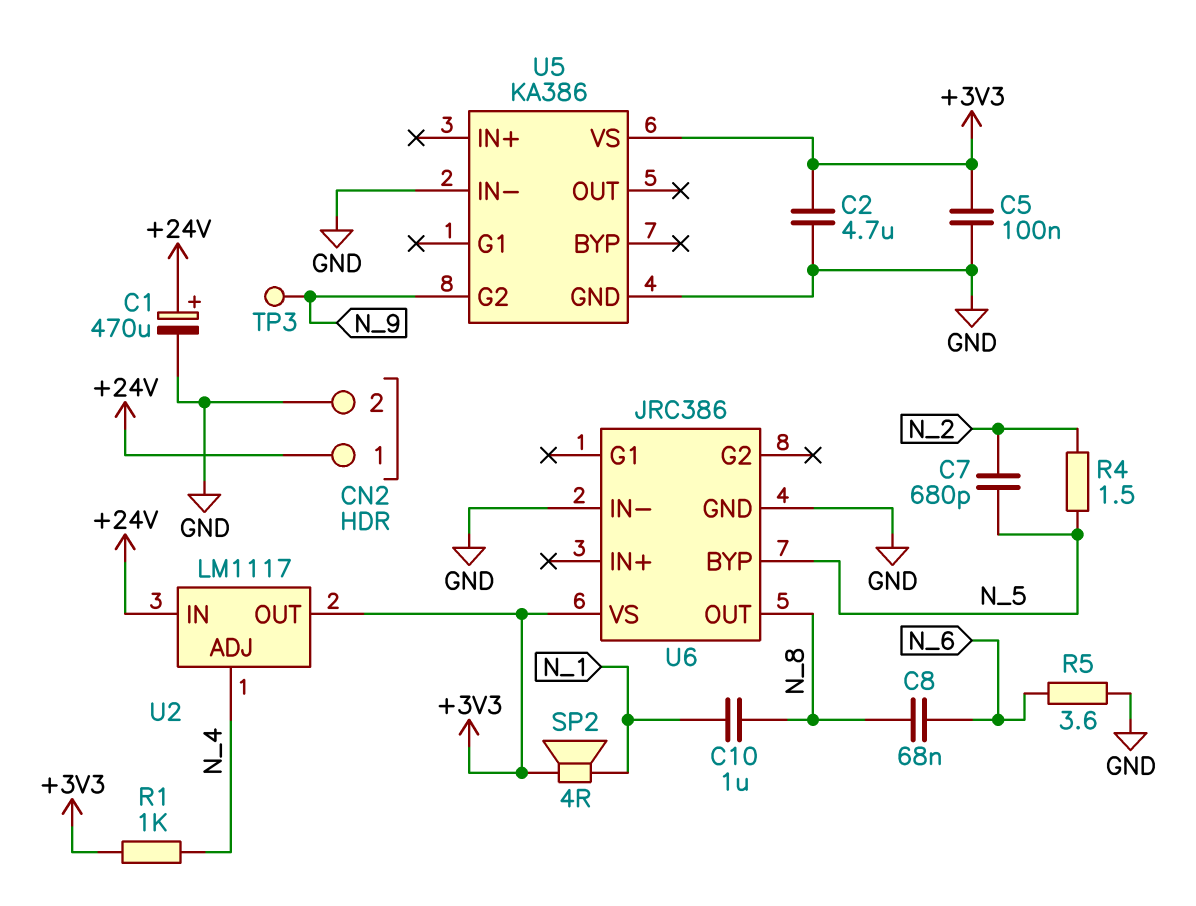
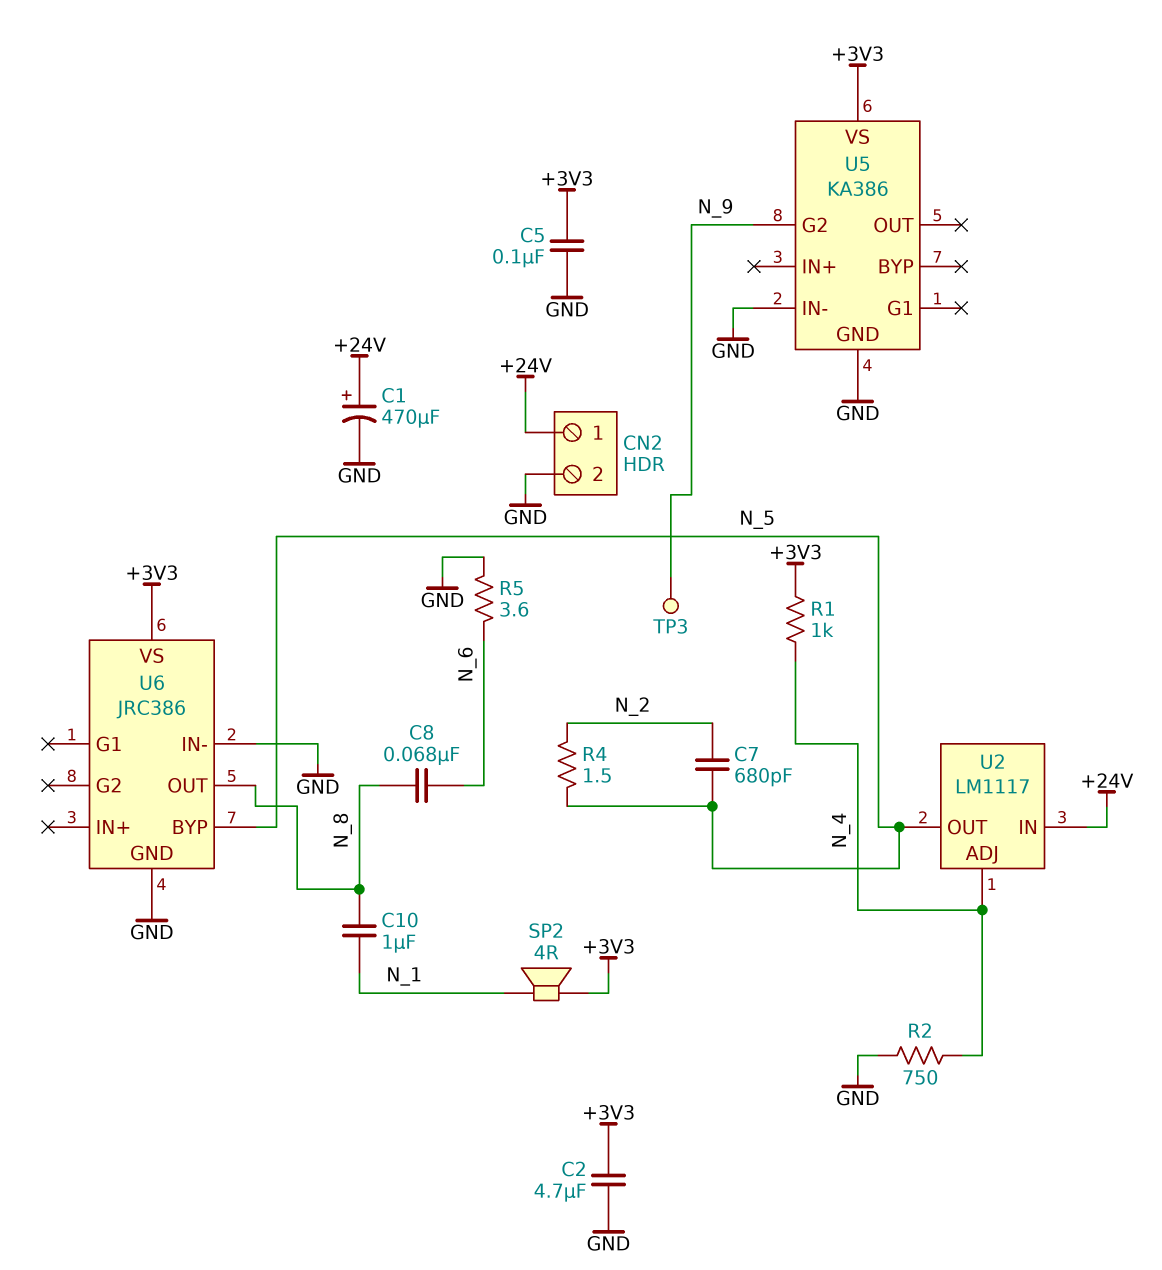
R2: none -> 750 (GND, N_4)
U2 pin OUT: +3V3 -> N_5

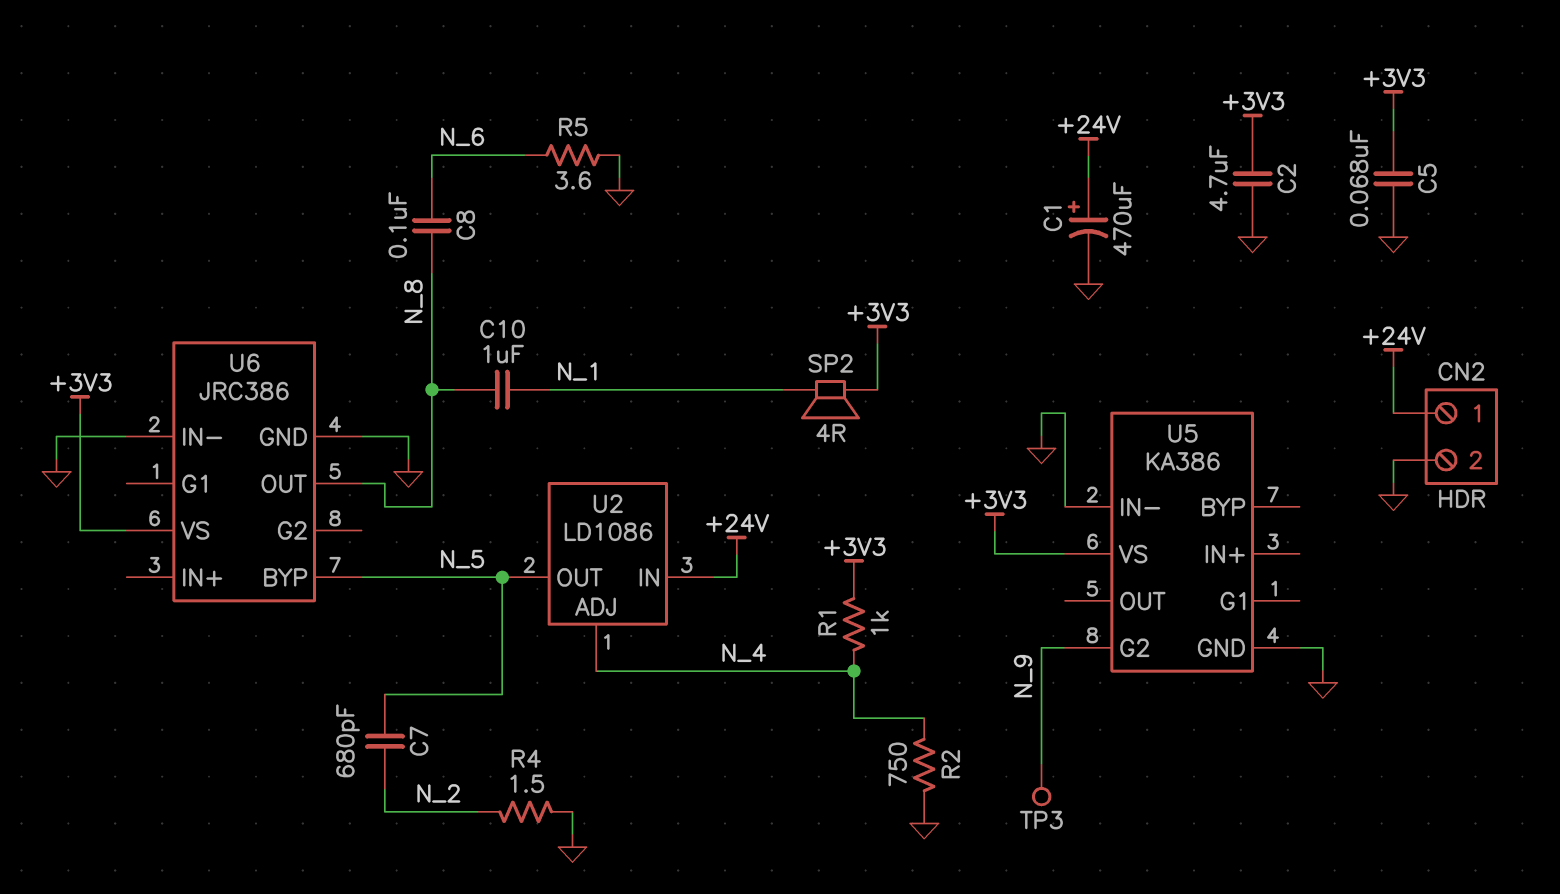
C5: 100nF (+3V3, GND) -> 68nF (+3V3, GND)
C8: 68nF (N_6, N_8) -> 100nF (N_6, N_8)
R4: 1.5 (N_2, N_5) -> 1.5 (GND, N_2)
U2: LM1117 -> LD1086

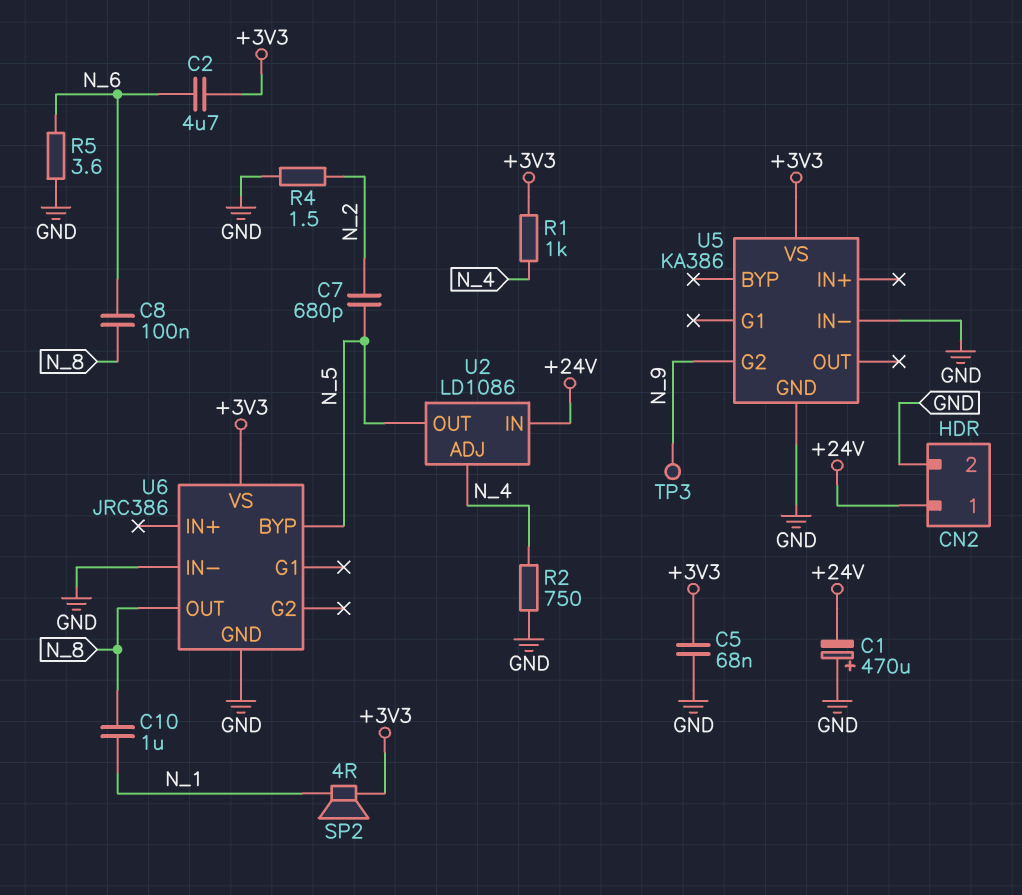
C1: 470uF (plus +24V, minus GND) -> 470uF (plus GND, minus +24V)
C2: 4.7uF (+3V3, GND) -> 4.7uF (+3V3, N_6)

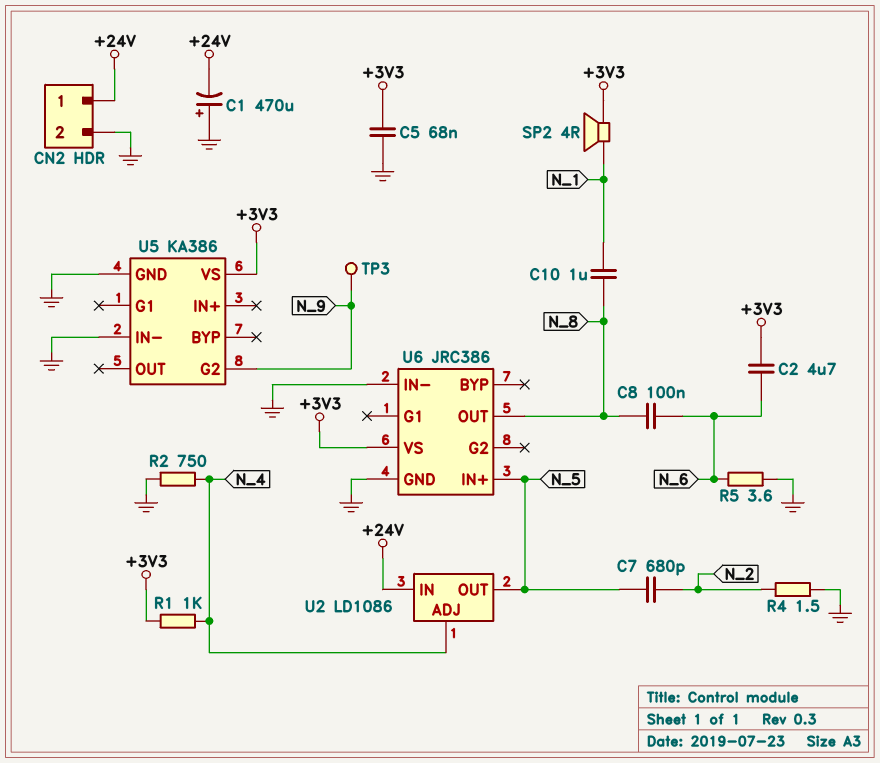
U6 pin BYP: N_5 -> none
U6 pin IN+: none -> N_5

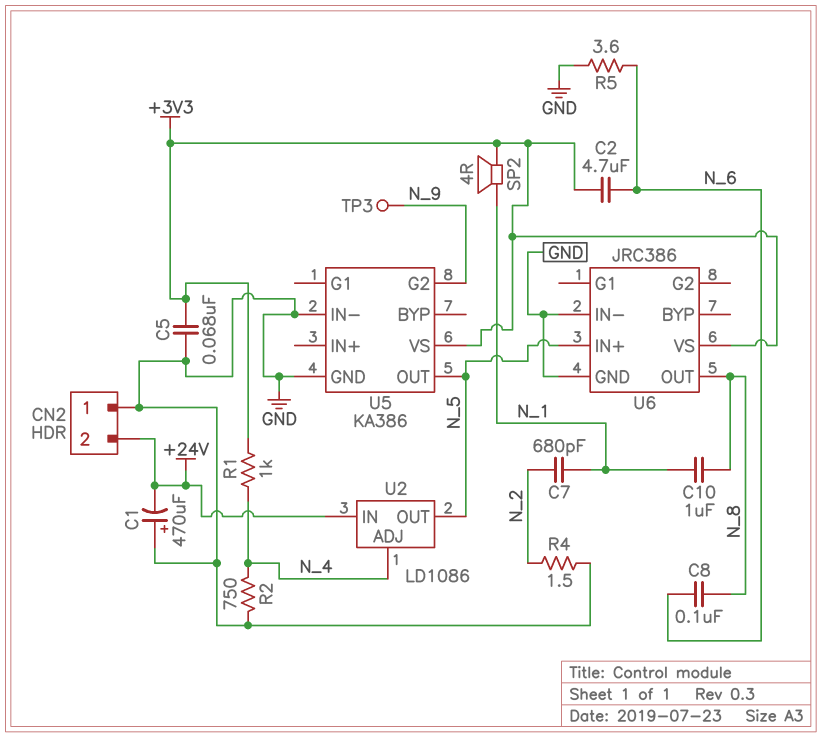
C7: 680pF (N_2, N_5) -> 680pF (N_1, N_2)
CN2 pin 1: +24V -> GND
CN2 pin 2: GND -> +24V
U5 pin OUT: none -> N_5

